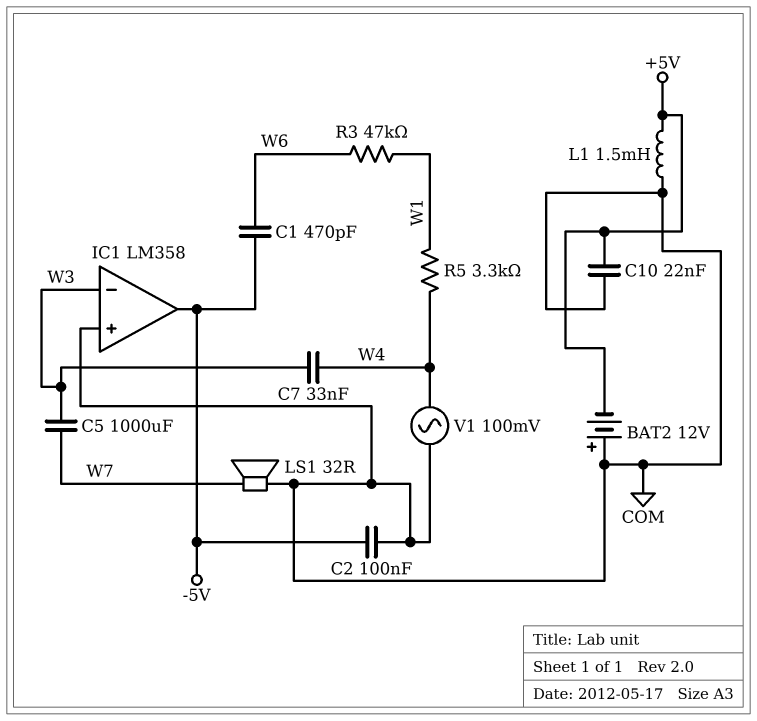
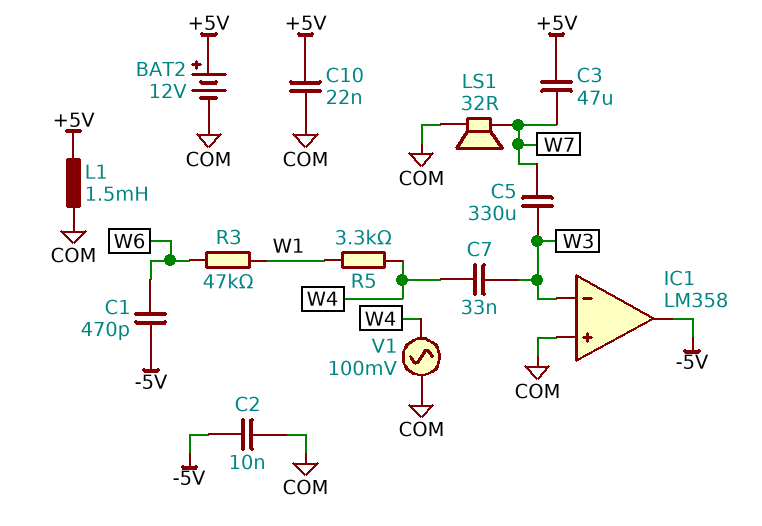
BAT2: 12V (plus COM, minus +5V) -> 12V (plus +5V, minus COM)
C2: 100nF (-5V, COM) -> 10nF (-5V, COM)
C3: none -> 47uF (+5V, W7)
C5: 1000uF (W3, W7) -> 330uF (W3, W7)

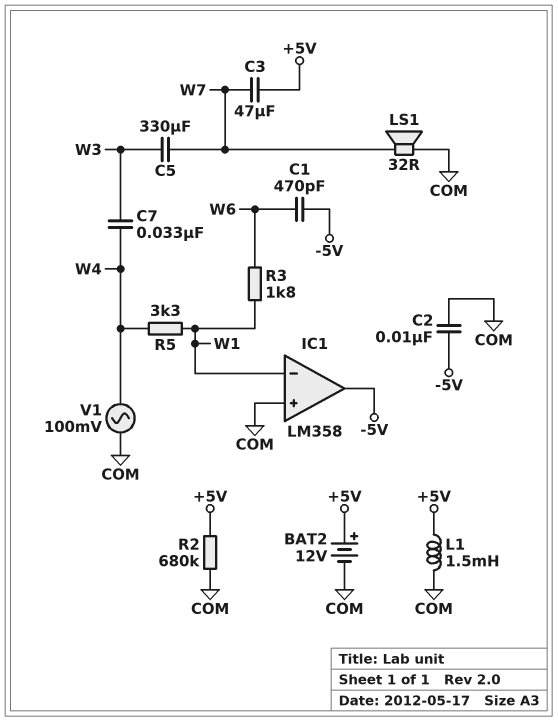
C10: 22nF (+5V, COM) -> none
IC1 pin in-: W3 -> W1
R2: none -> 680k (+5V, COM)
R3: 47k (W1, W6) -> 1.8k (W1, W6)

